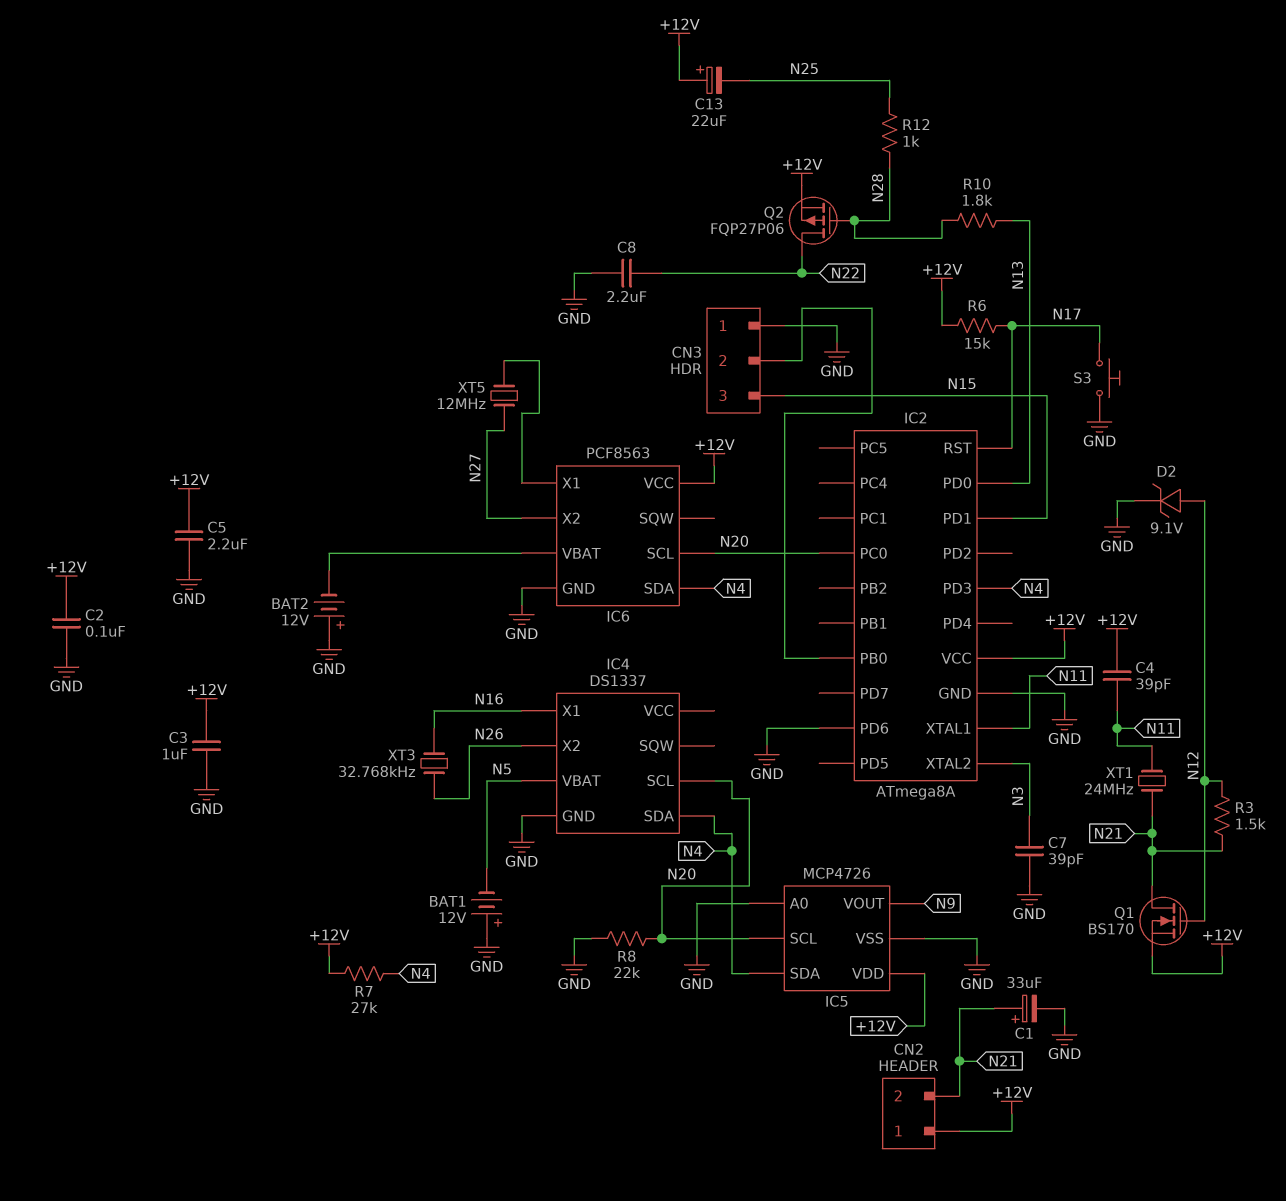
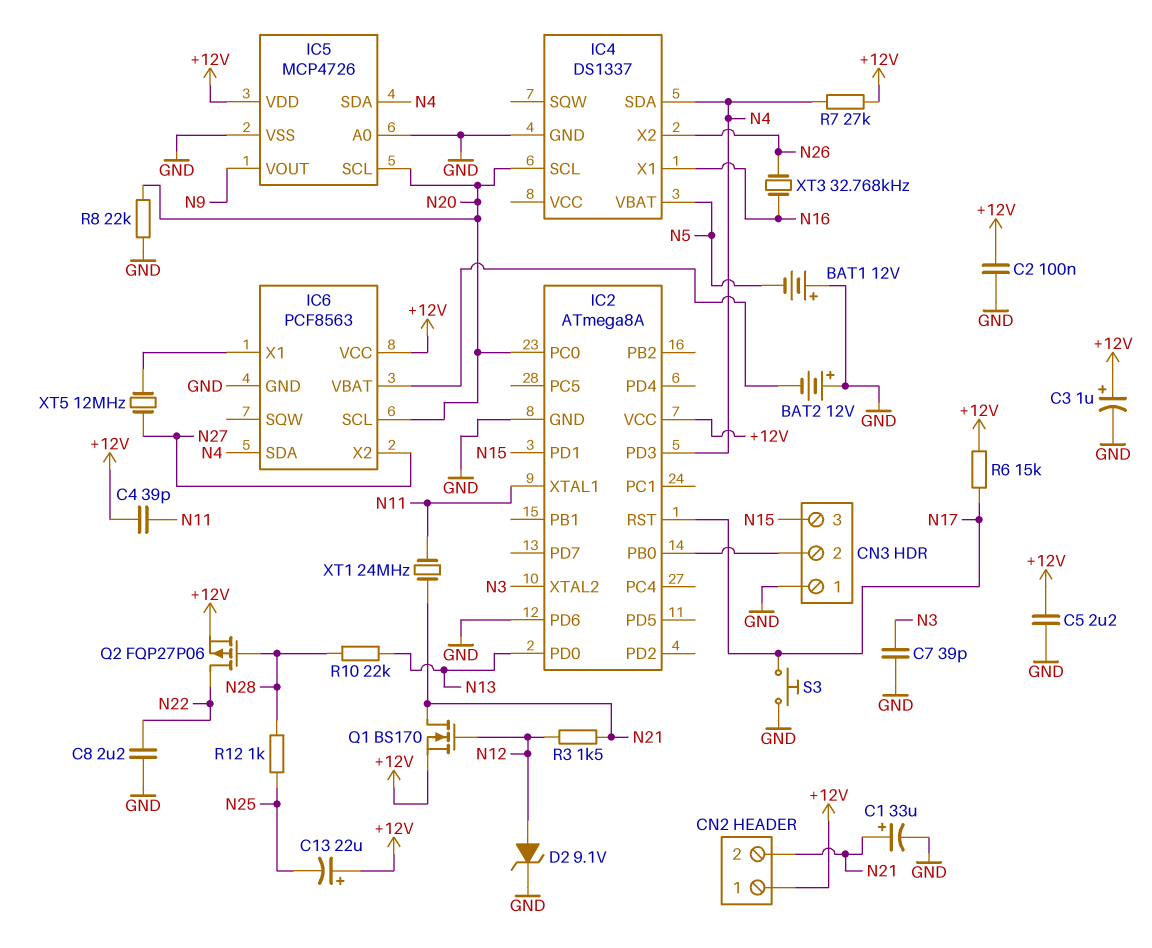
C3: 1uF (+12V, GND) -> 1uF (plus +12V, minus GND)
R10: 1.8k (N13, N28) -> 22k (N13, N28)

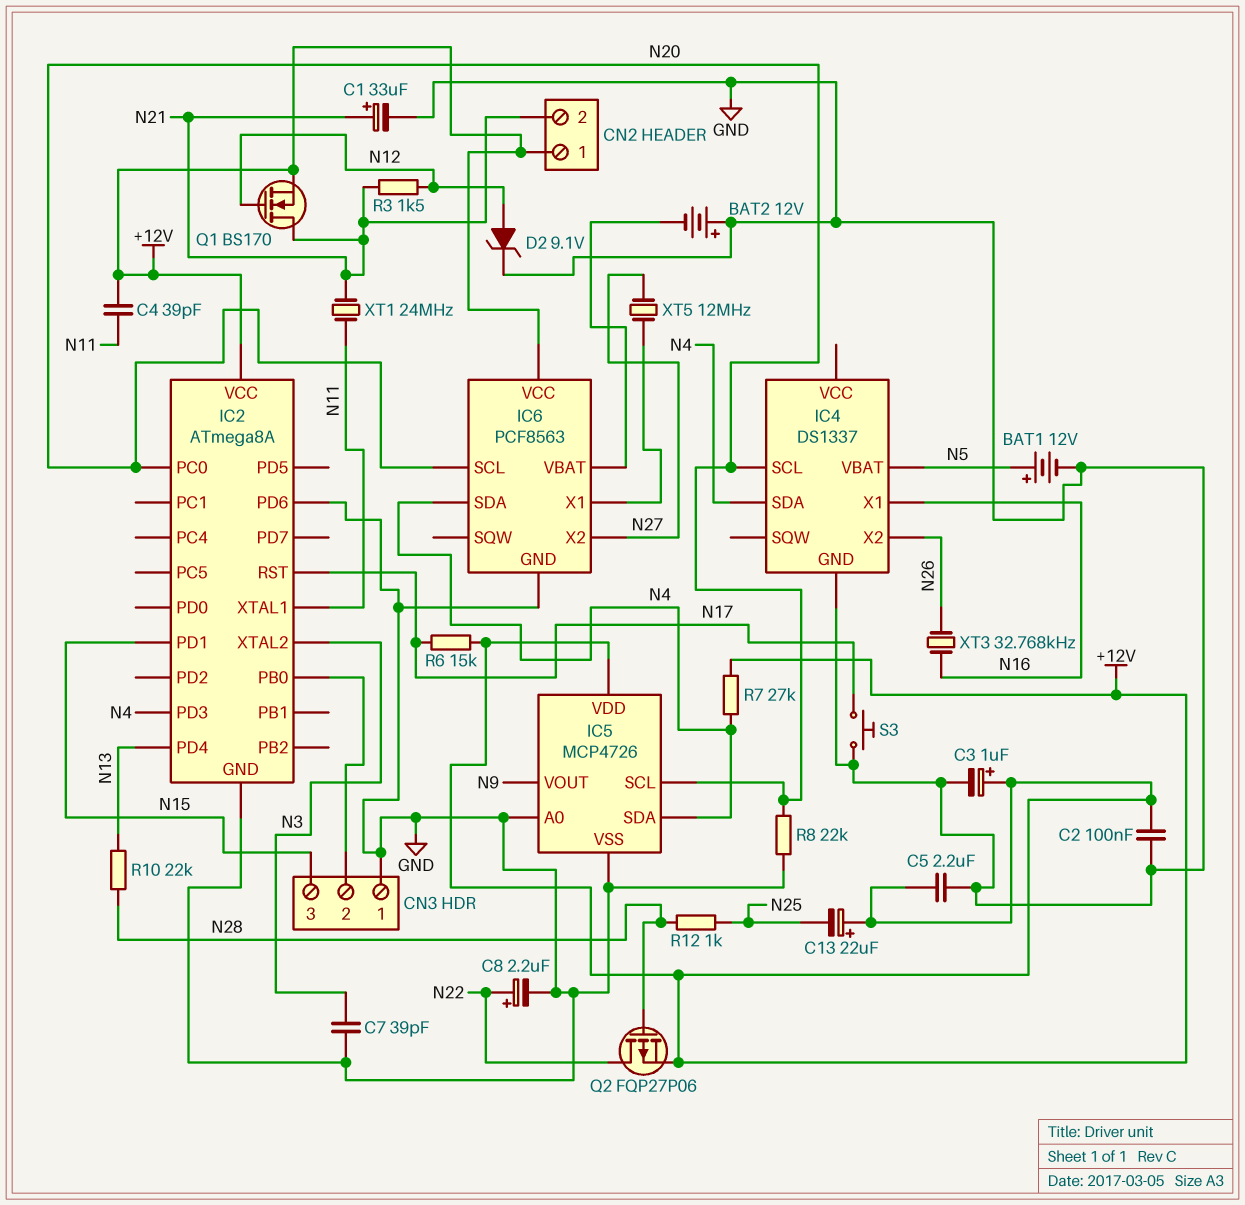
BAT1: 12V (plus GND, minus N5) -> 12V (plus N5, minus GND)
C8: 2.2uF (GND, N22) -> 2.2uF (plus N22, minus GND)
IC2 pin PD0: N13 -> none
IC2 pin PD4: none -> N13

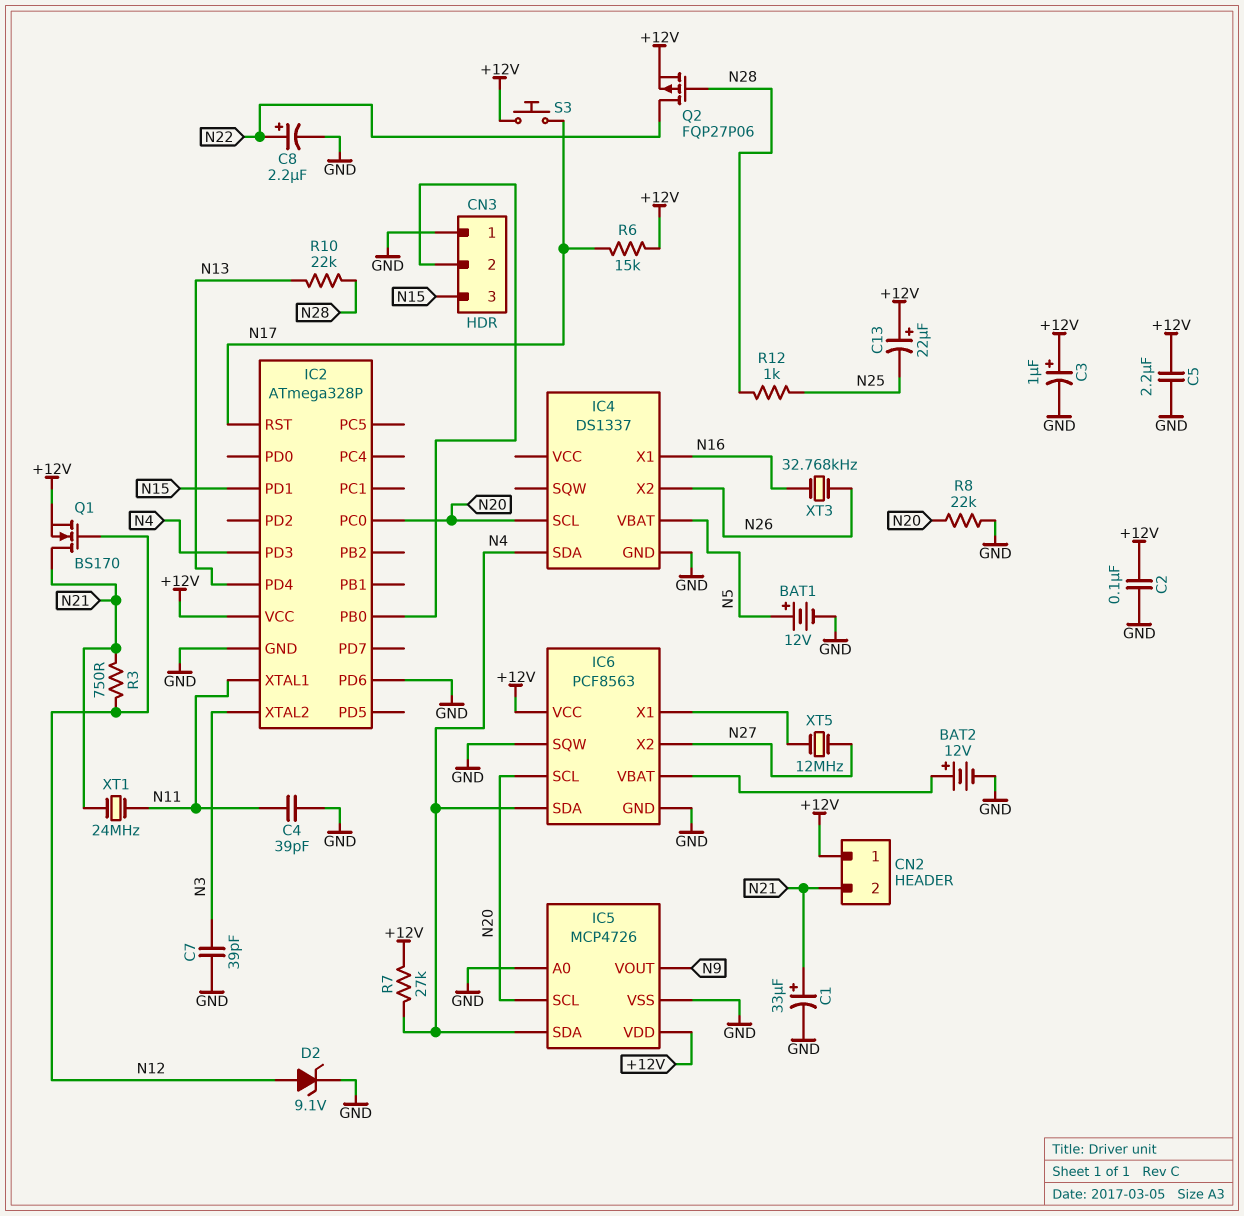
BAT2: 12V (plus GND, minus IC6/VBAT) -> 12V (plus IC6/VBAT, minus GND)
C4: 39pF (+12V, N11) -> 39pF (GND, N11)
IC2: ATmega8A -> ATmega328P
IC6 pin SQW: none -> GND
R3: 1.5k (N12, N21) -> 750 (N12, N21)
S3: button (GND, N17) -> button (+12V, N17)

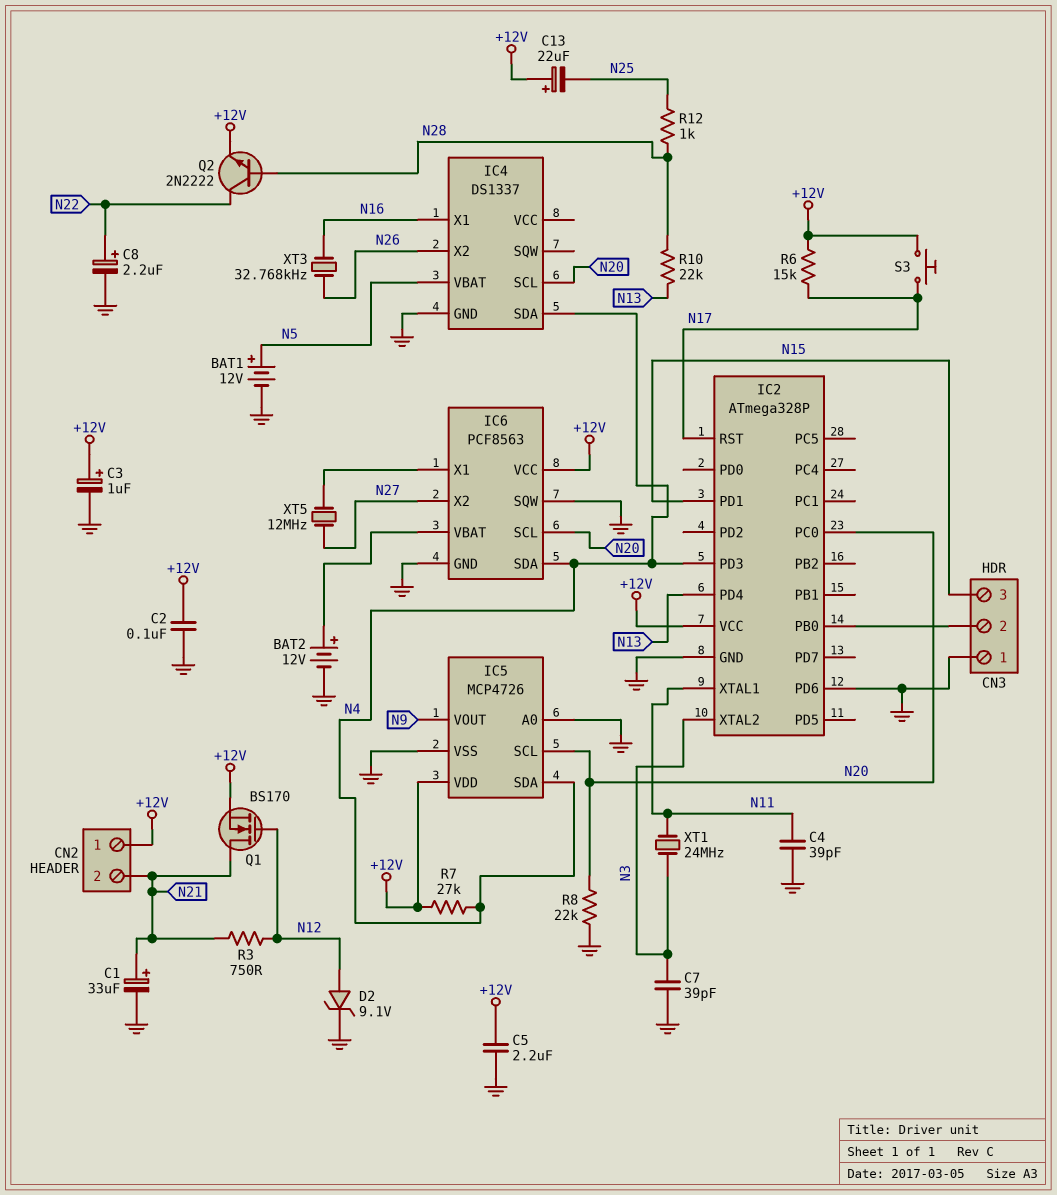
Q2: PMOS FQP27P06 (G N28, D N22, S +12V) -> NPN 2N2222 (B N28, C N22, E +12V)
XT1: 24MHz (N11, N21) -> 24MHz (N3, N11)

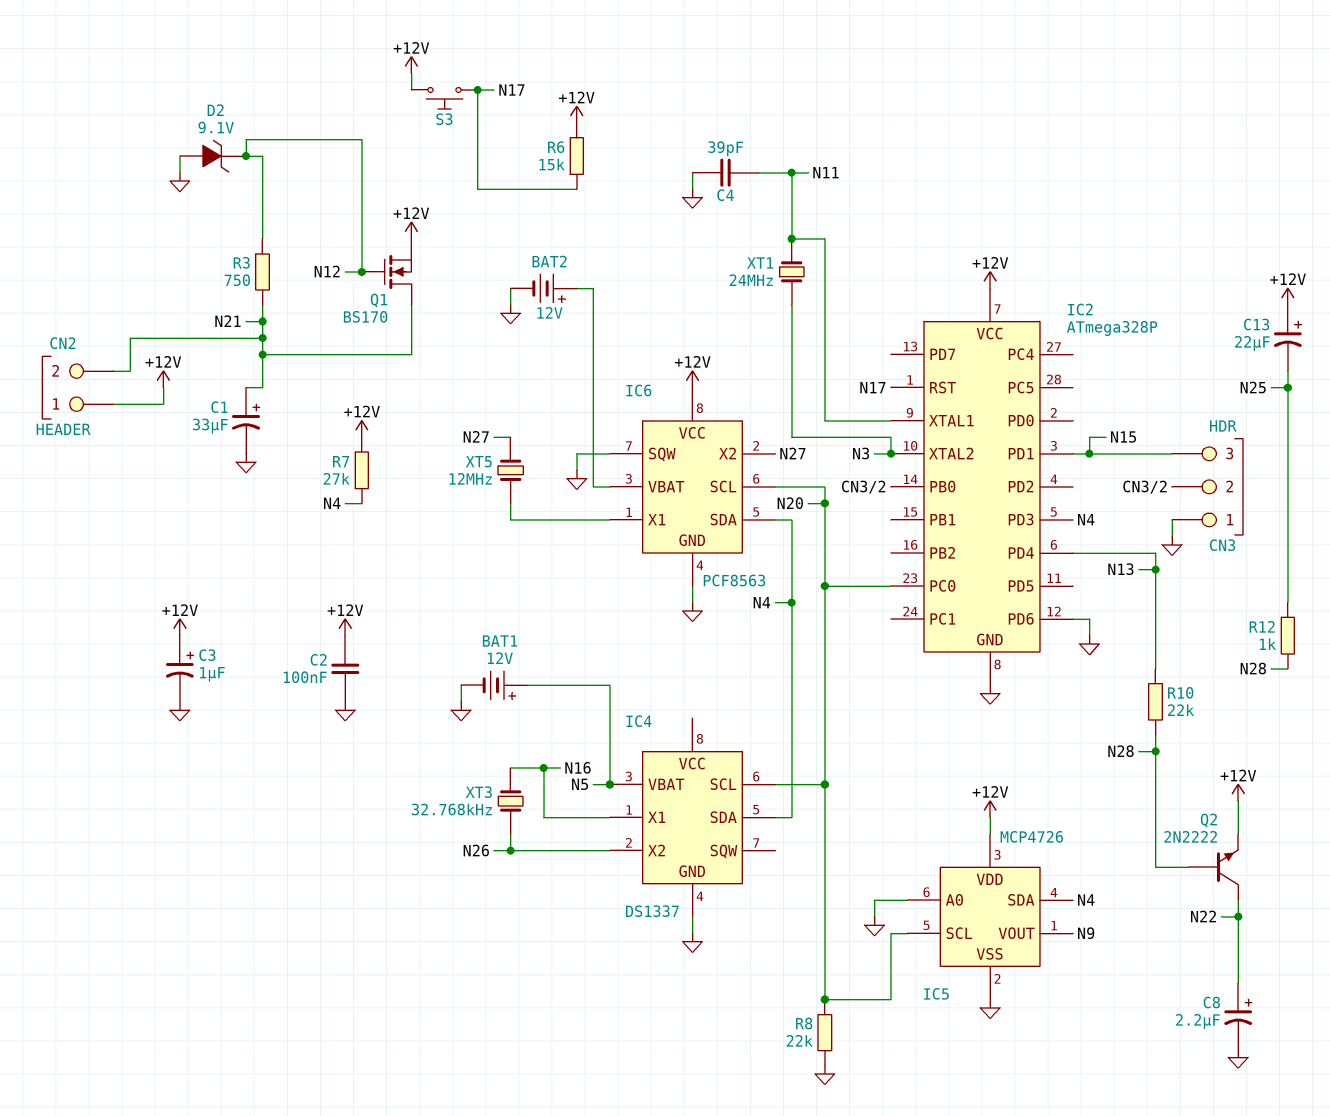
C5: 2.2uF (+12V, GND) -> none
C7: 39pF (GND, N3) -> none
D2: zener 9.1V (A N12, K GND) -> zener 9.1V (A GND, K N12)

